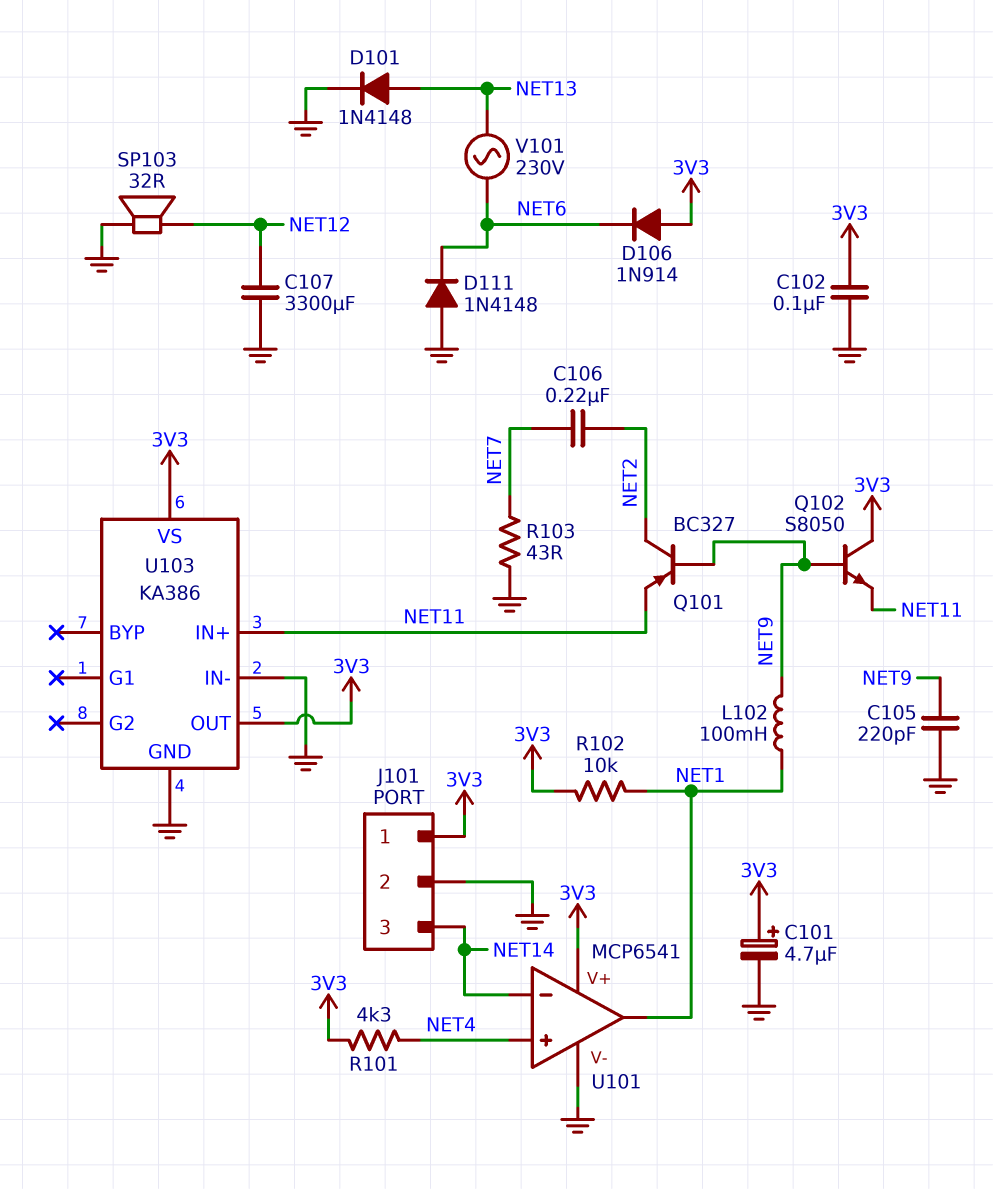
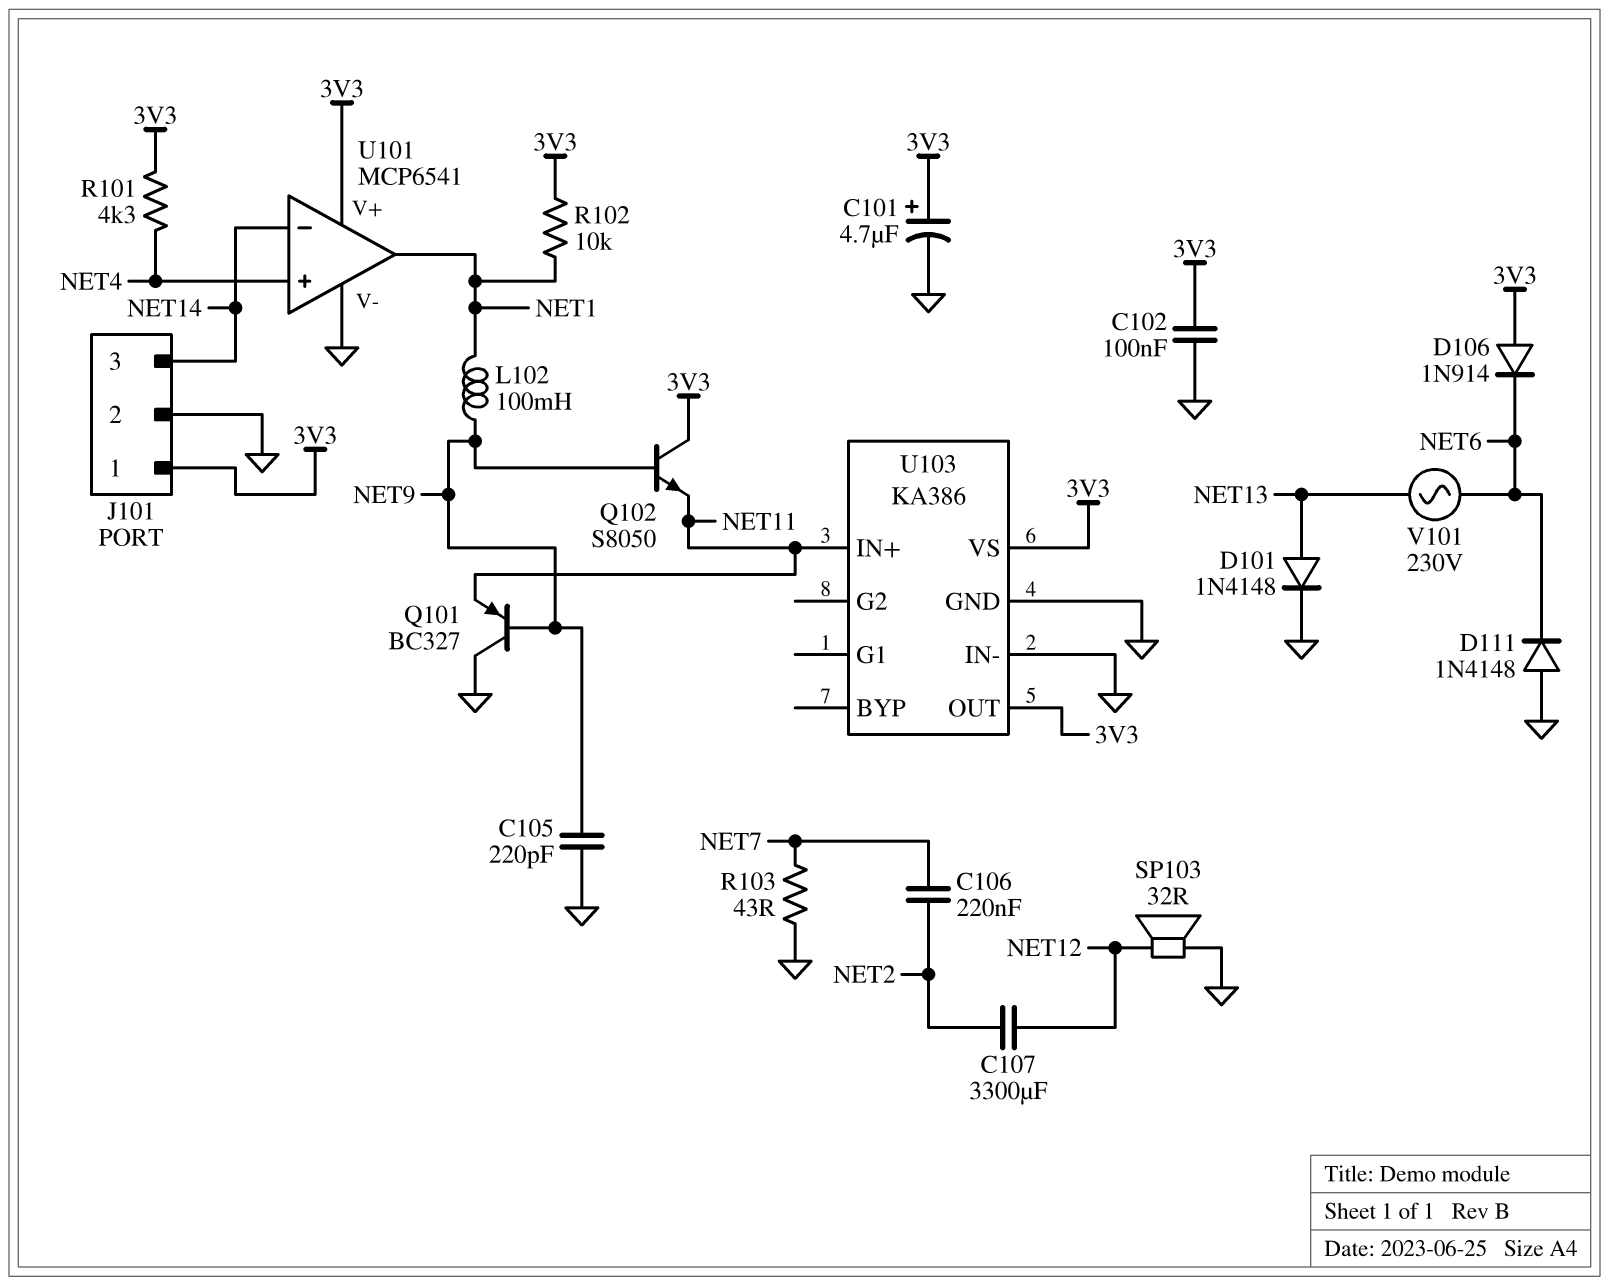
C107: 3300uF (GND, NET12) -> 3300uF (NET2, NET12)
Q101: PNP BC327 (B NET9, C NET2, E NET11) -> PNP BC327 (B NET9, C GND, E NET11)

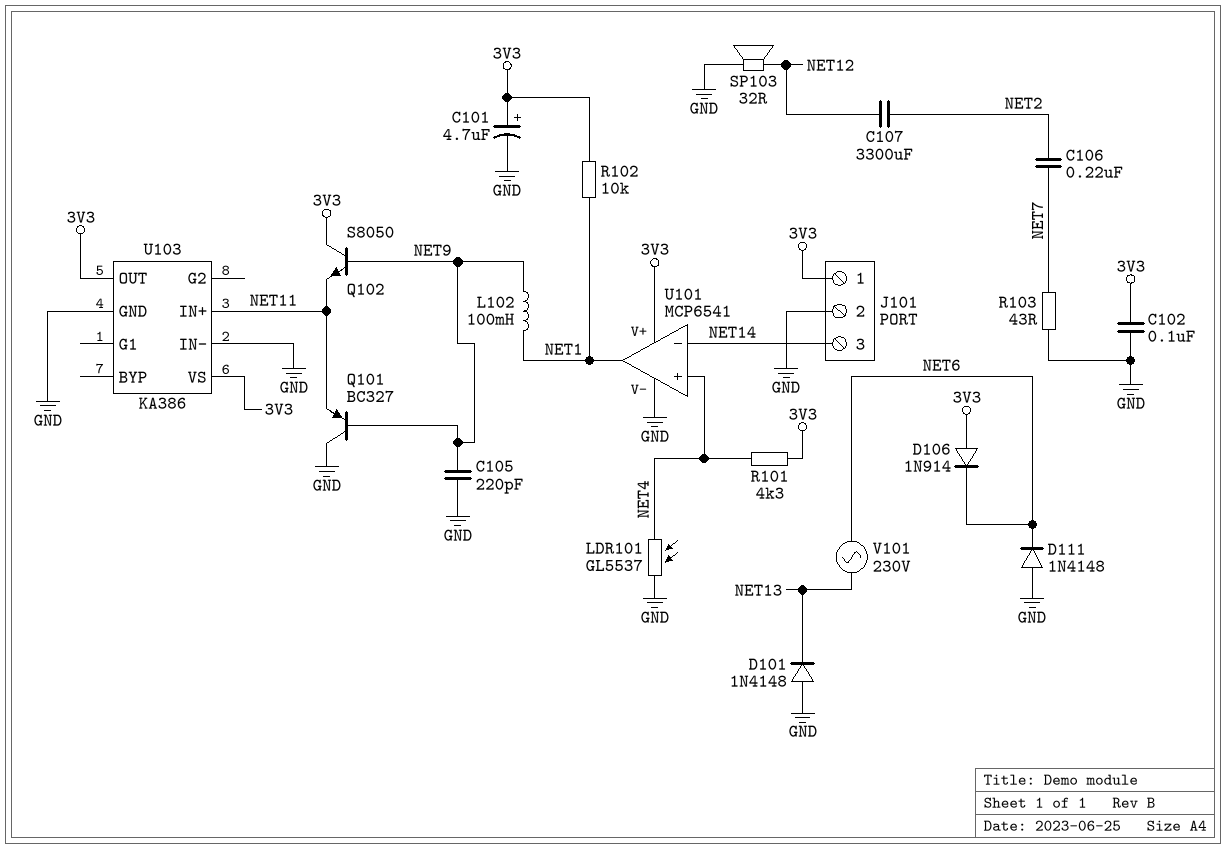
D101: diode 1N4148 (A NET13, K GND) -> diode 1N4148 (A GND, K NET13)
LDR101: none -> GL5537 (GND, NET4)

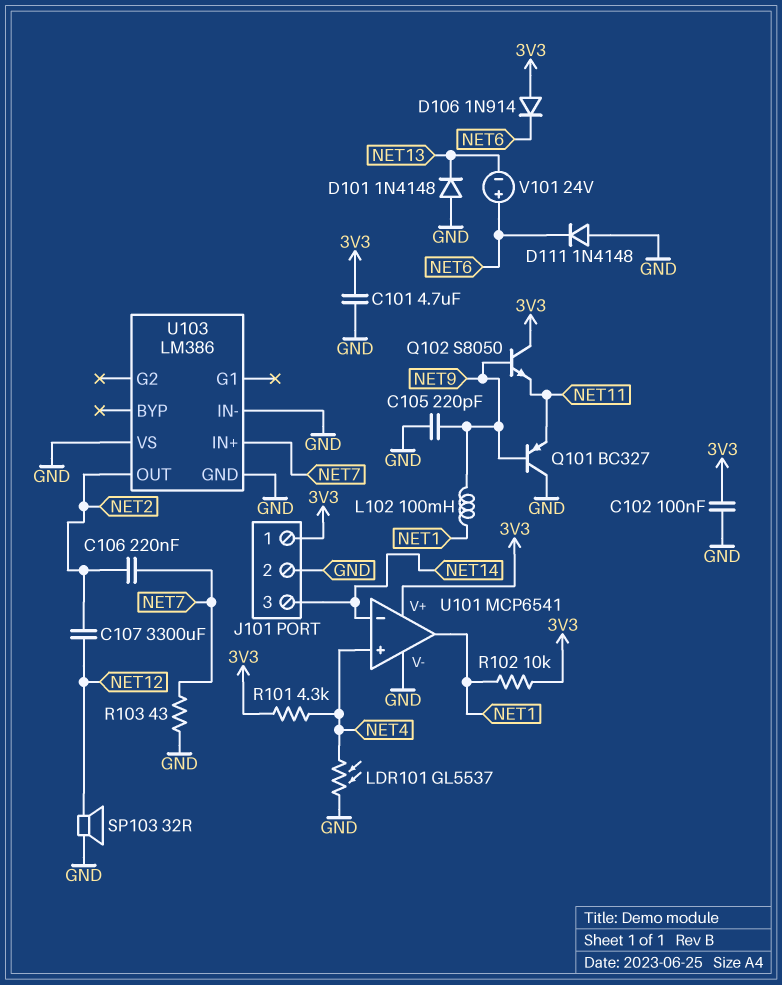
C101: 4.7uF (plus 3V3, minus GND) -> 4.7uF (3V3, GND)
U103: KA386 -> LM386
U103 pin IN+: NET11 -> NET7
U103 pin OUT: 3V3 -> NET2
U103 pin VS: 3V3 -> GND
V101: AC 230V (NET6, NET13) -> 24V (plus NET6, minus NET13)

